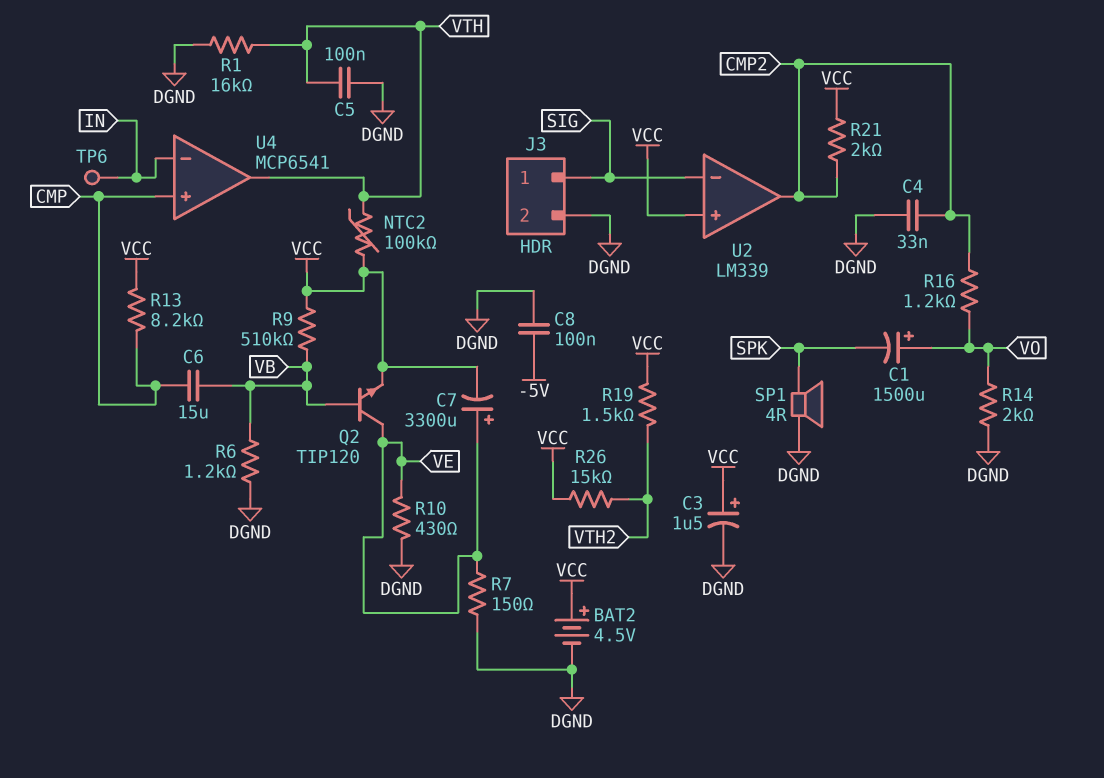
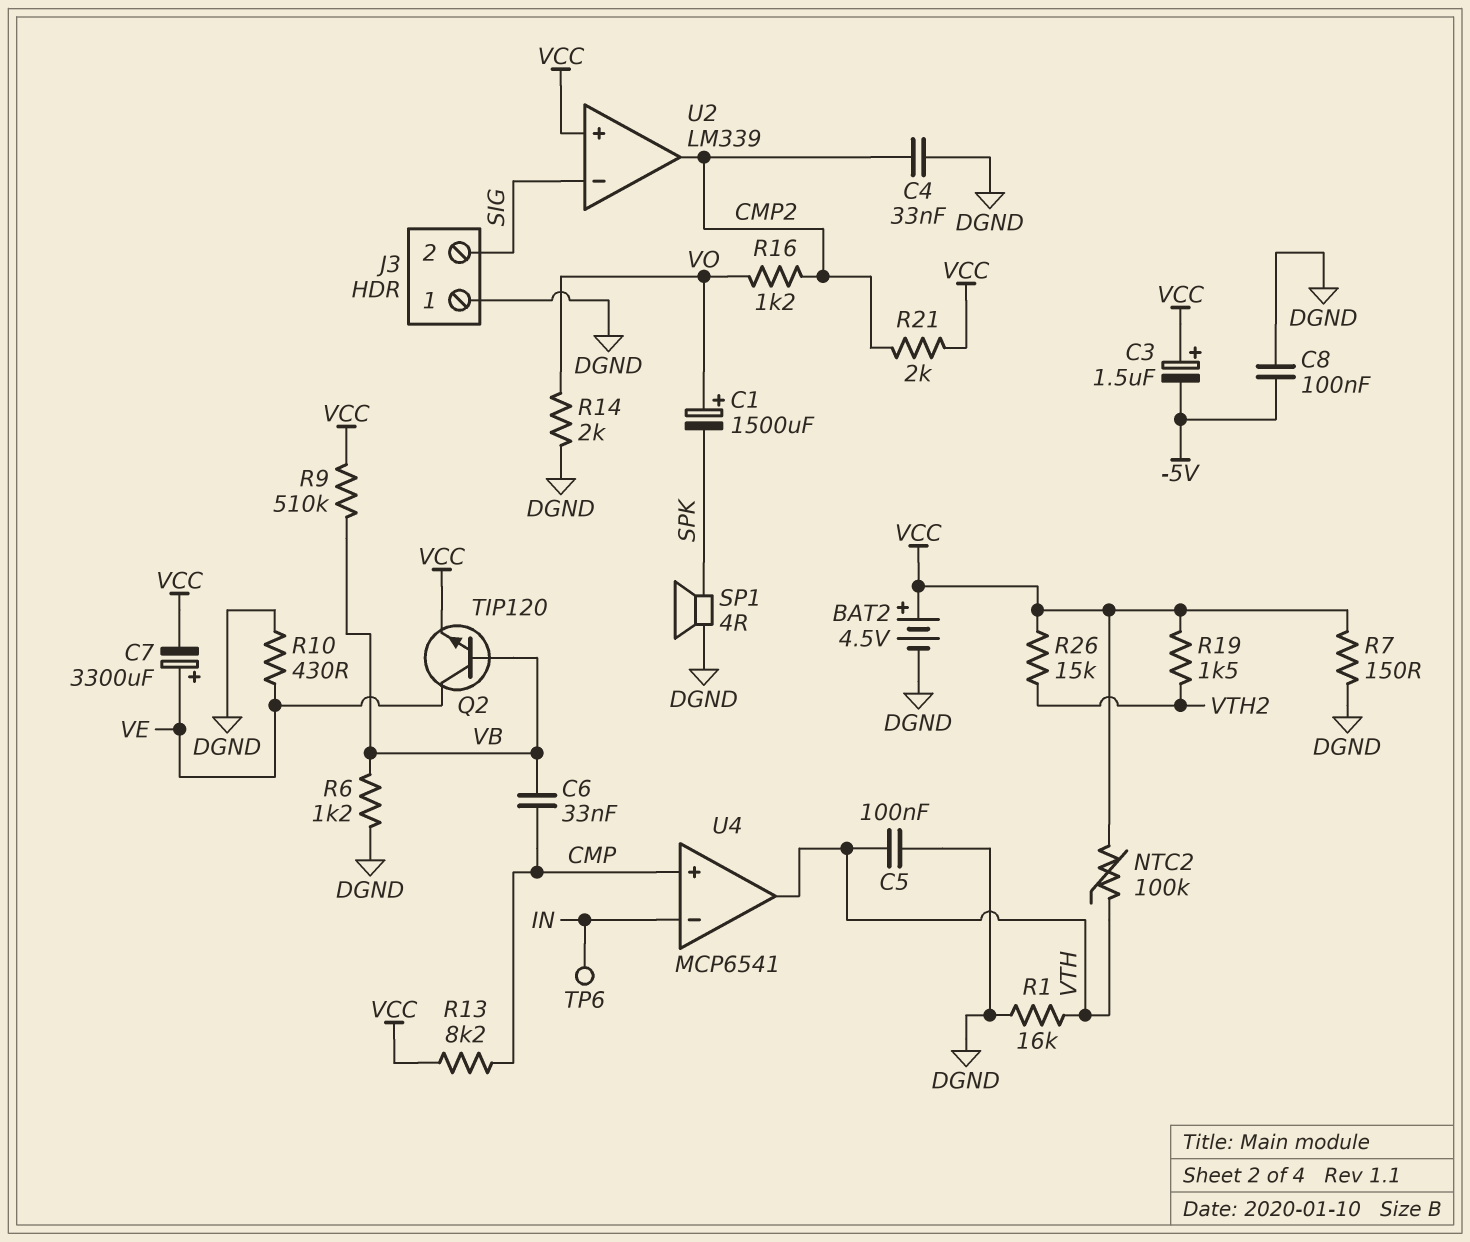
C3: 1.5uF (plus VCC, minus DGND) -> 1.5uF (plus VCC, minus -5V)
C6: 15uF (CMP, VB) -> 33nF (CMP, VB)
J3 pin 1: SIG -> DGND
J3 pin 2: DGND -> SIG
R7: 150 (DGND, VE) -> 150 (DGND, VCC)

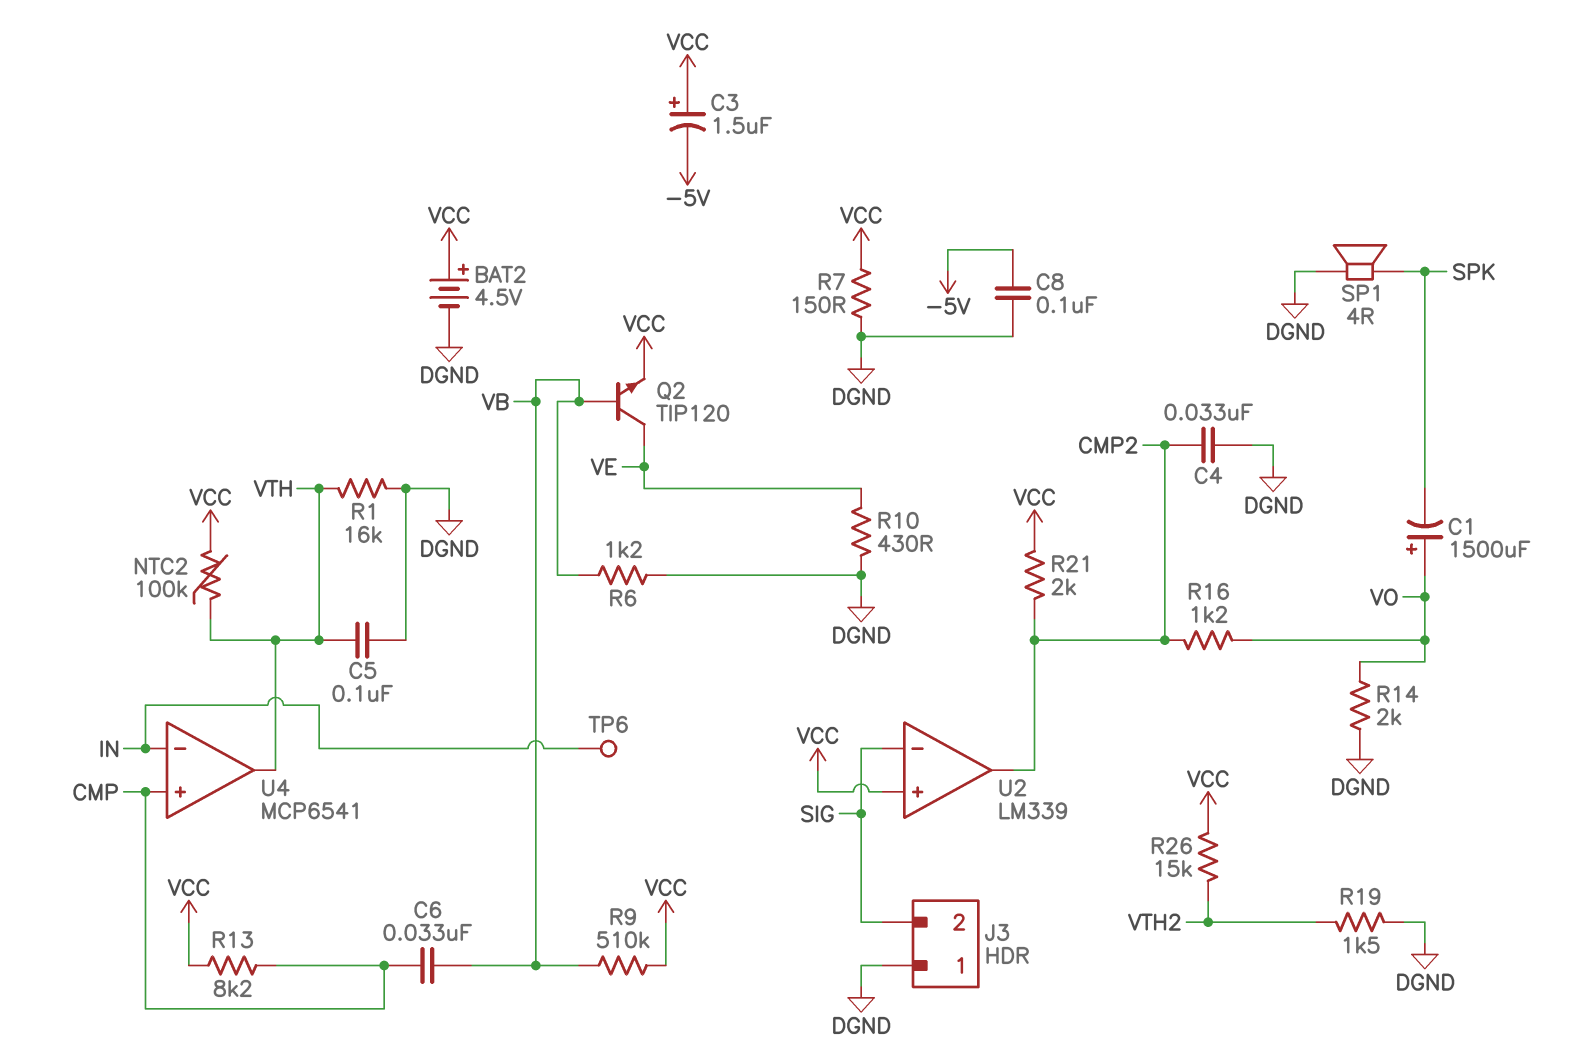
C7: 3300uF (plus VE, minus VCC) -> none
R19: 1.5k (VCC, VTH2) -> 1.5k (DGND, VTH2)

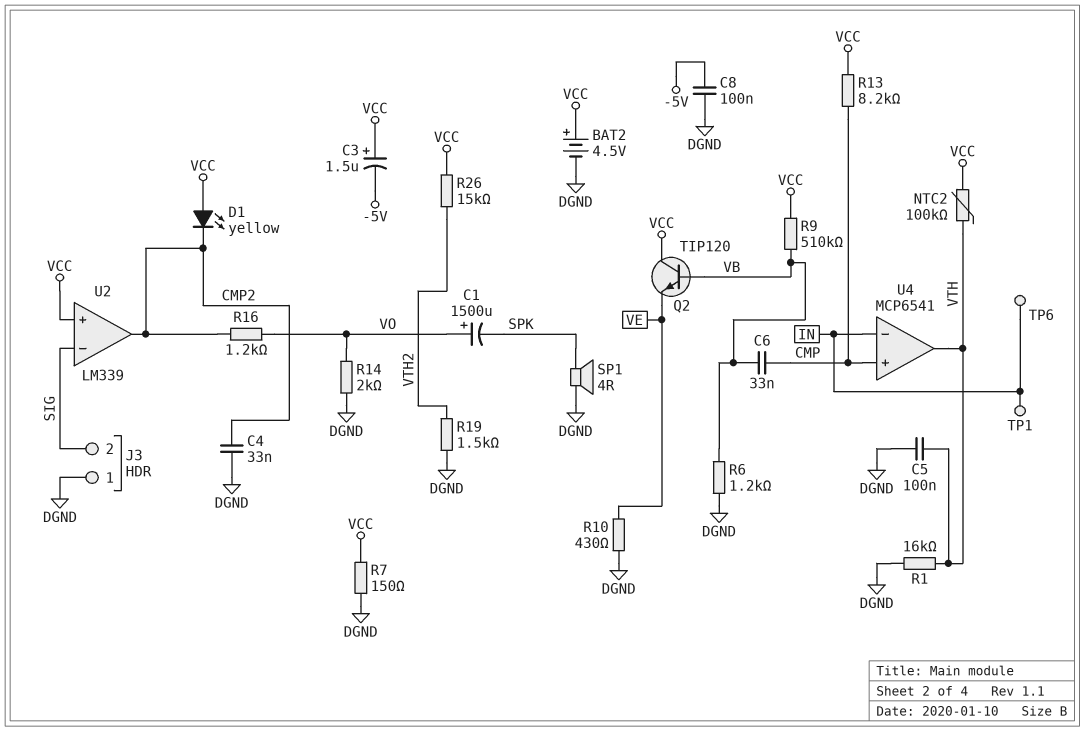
D1: none -> LED yellow (A VCC, K CMP2)
Q2: NPN TIP120 (B VB, C VE, E VCC) -> NPN TIP120 (B VB, C VCC, E VE)
R21: 2k (CMP2, VCC) -> none
TP1: none -> test point (IN)

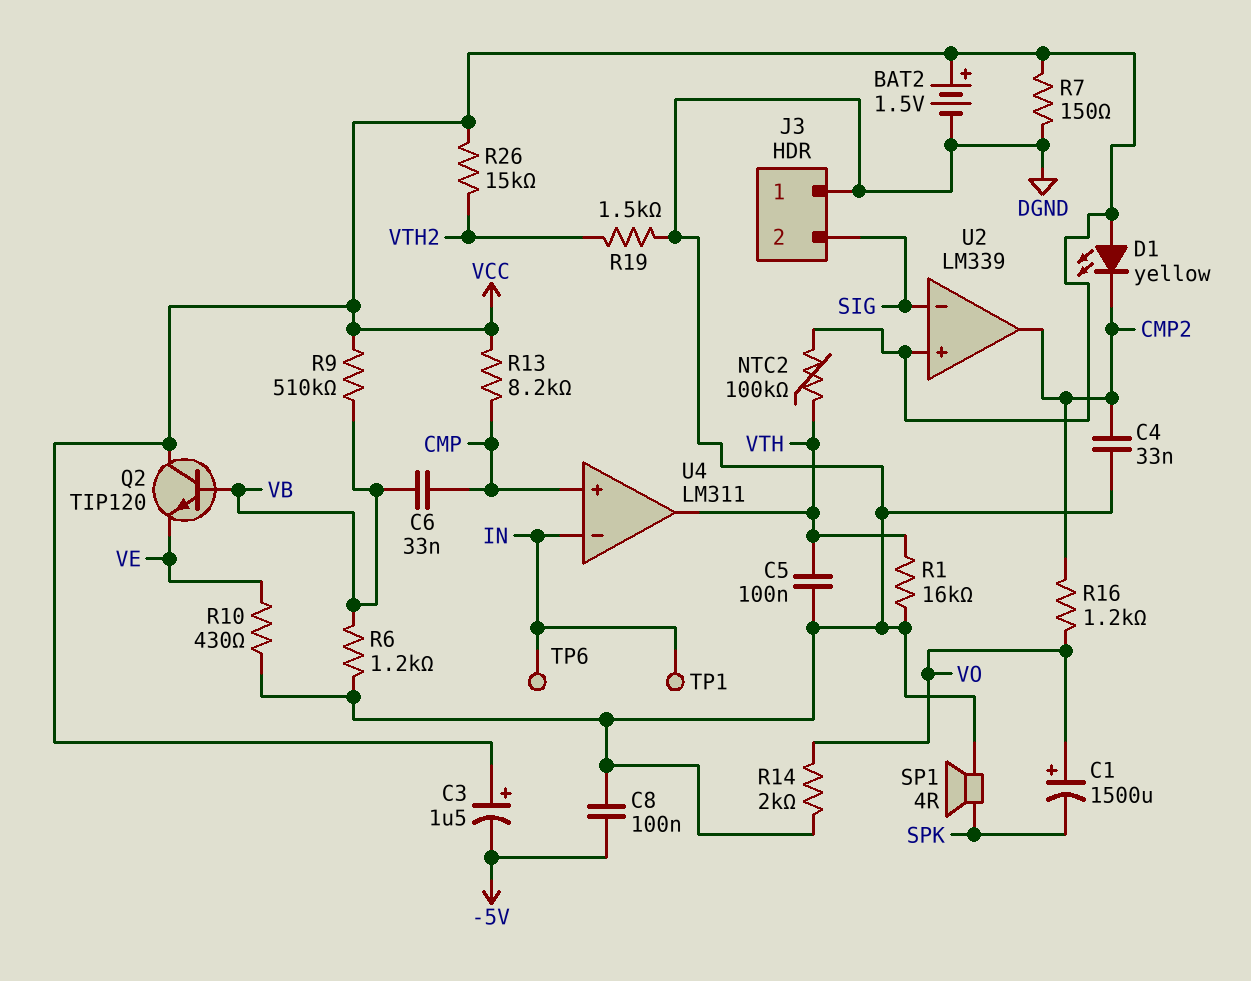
BAT2: 4.5V (plus VCC, minus DGND) -> 1.5V (plus VCC, minus DGND)
U4: MCP6541 -> LM311

